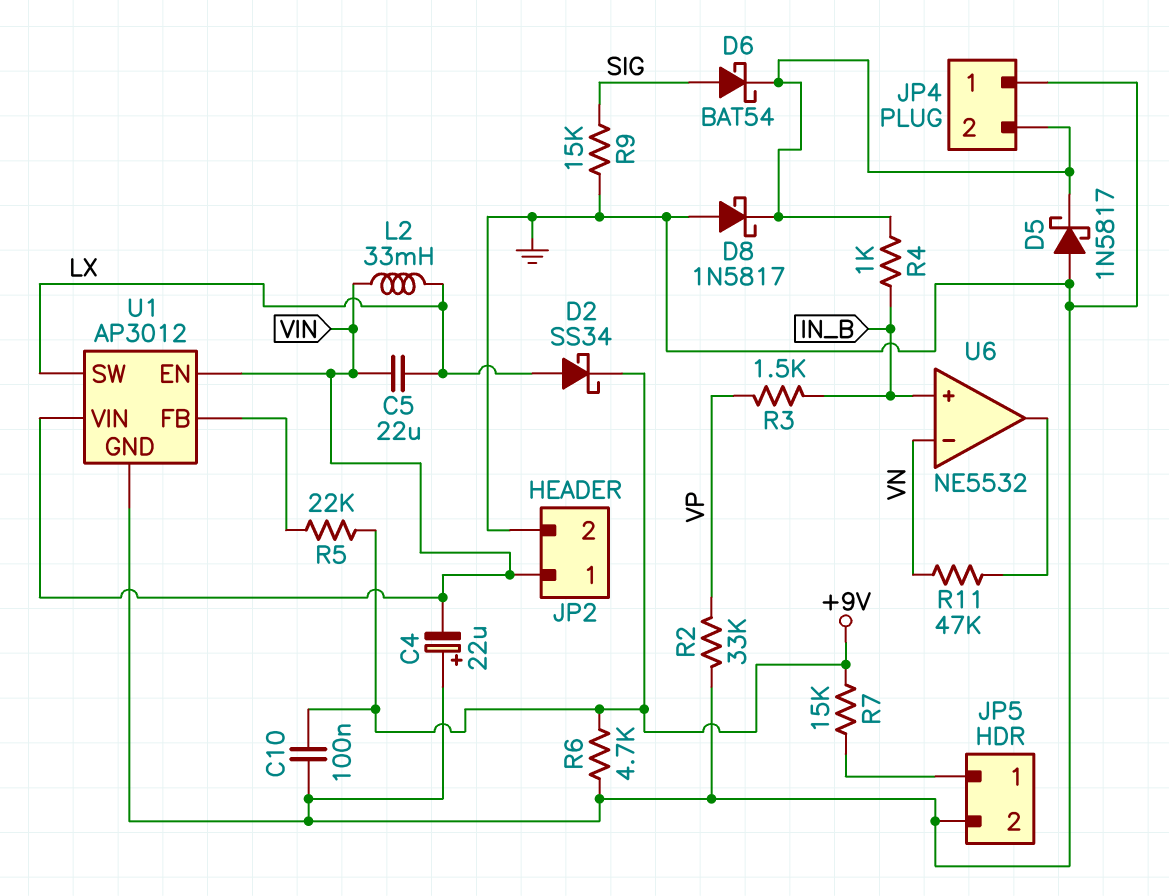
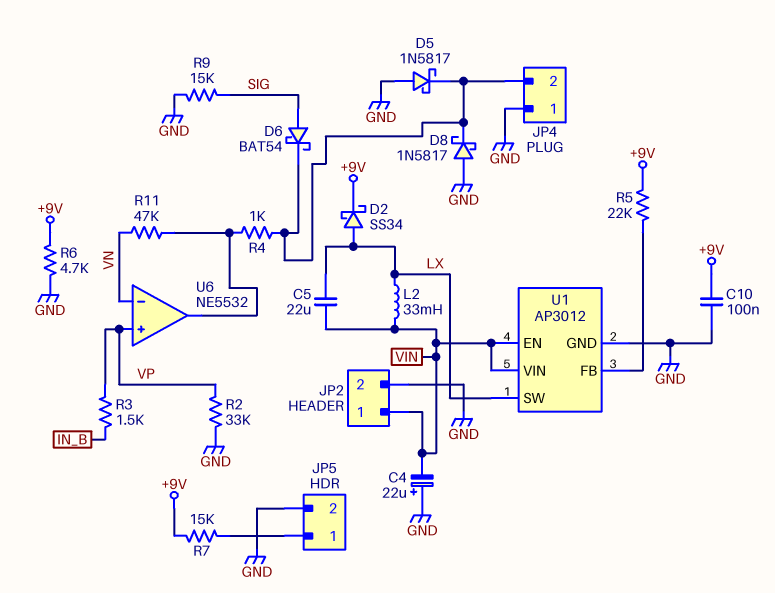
R4: 1k (IN_B, JP4/2) -> 1k (JP4/2, U6/out)
U6 pin in+: IN_B -> VP

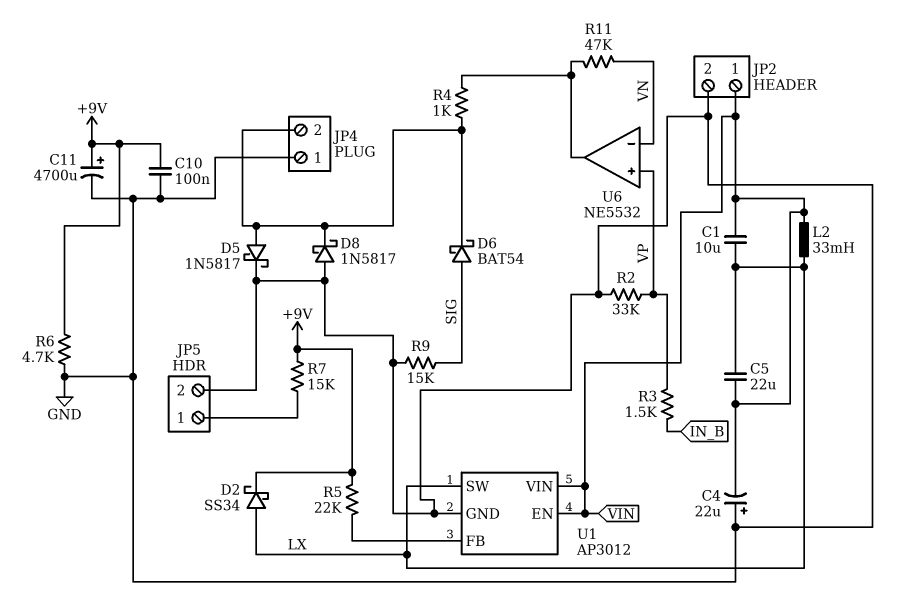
C1: none -> 10uF (LX, VIN)
C11: none -> 4700uF (plus +9V, minus GND)
D5: schottky 1N5817 (A GND, K JP4/2) -> schottky 1N5817 (A JP4/2, K GND)

